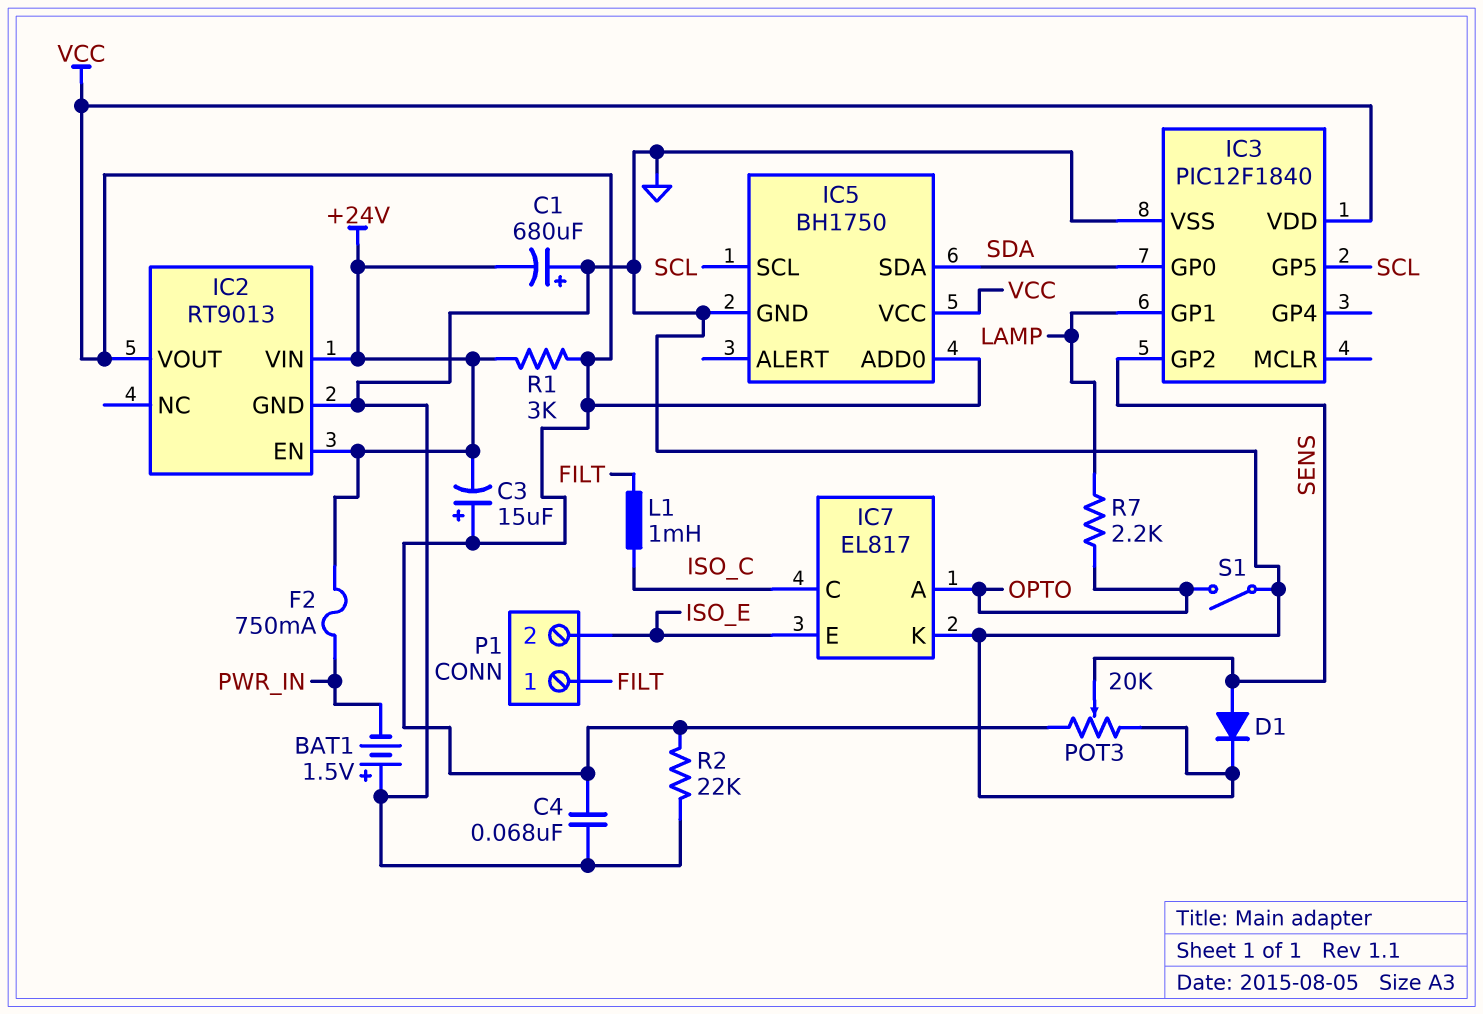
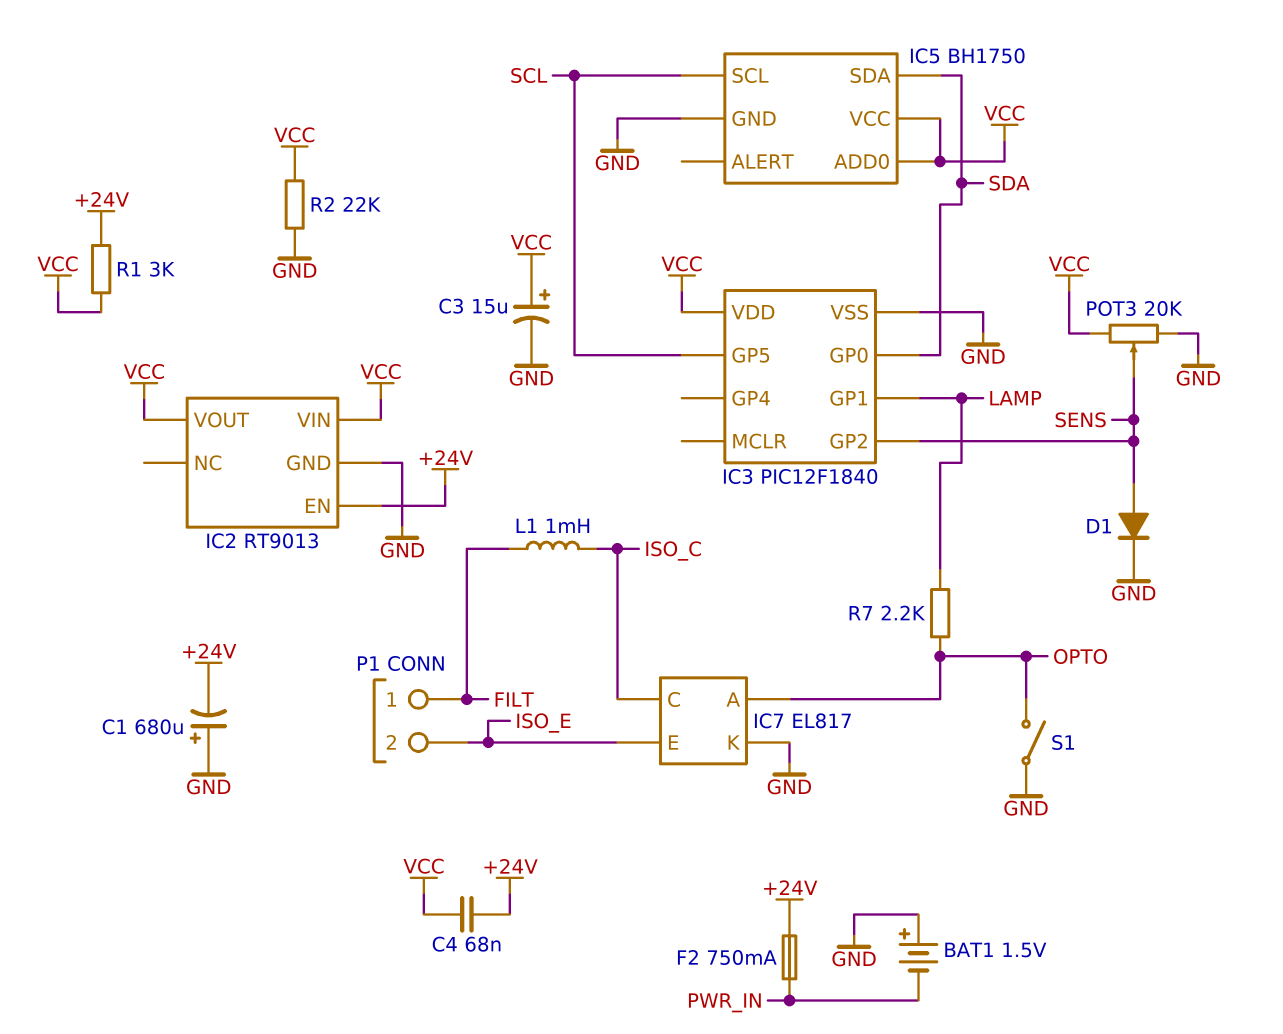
C3: 15uF (plus VCC, minus +24V) -> 15uF (plus VCC, minus GND)
C4: 68nF (GND, VCC) -> 68nF (+24V, VCC)
IC2 pin VIN: +24V -> VCC

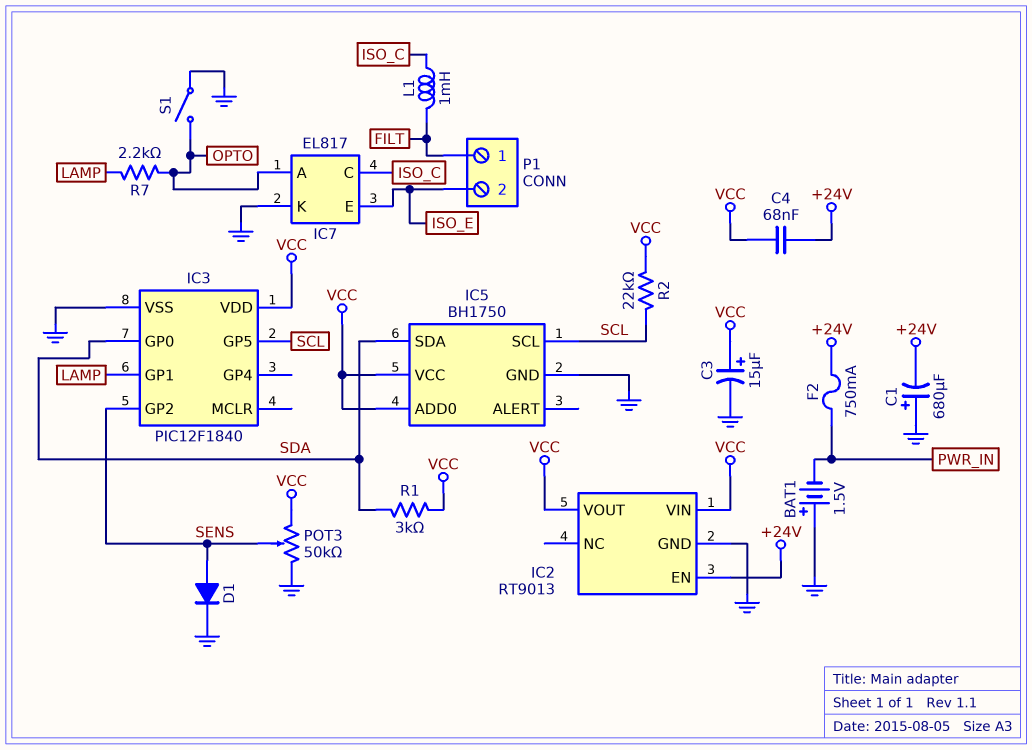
POT3: 20k (GND, VCC, wiper SENS) -> 50k (GND, VCC, wiper SENS)
R1: 3k (+24V, VCC) -> 3k (SDA, VCC)
R2: 22k (GND, VCC) -> 22k (SCL, VCC)

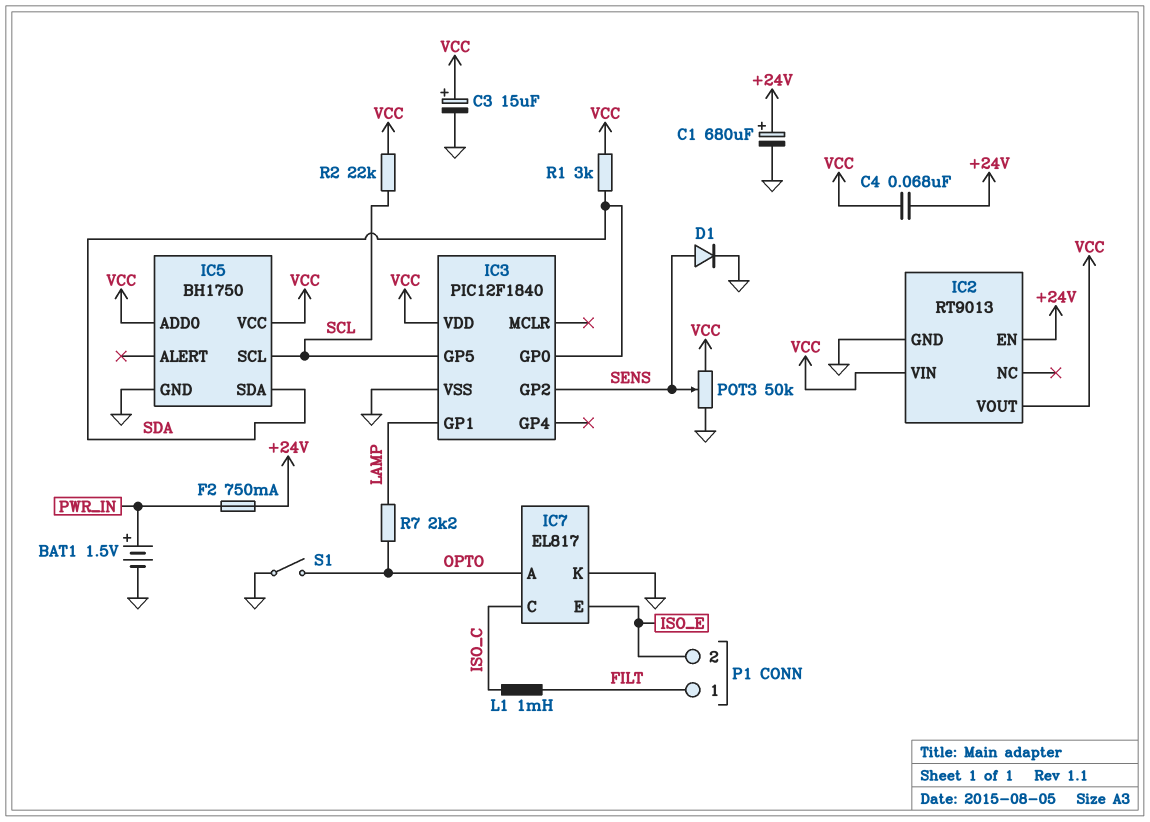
BAT1: 1.5V (plus GND, minus PWR_IN) -> 1.5V (plus PWR_IN, minus GND)
C1: 680uF (plus GND, minus +24V) -> 680uF (plus +24V, minus GND)

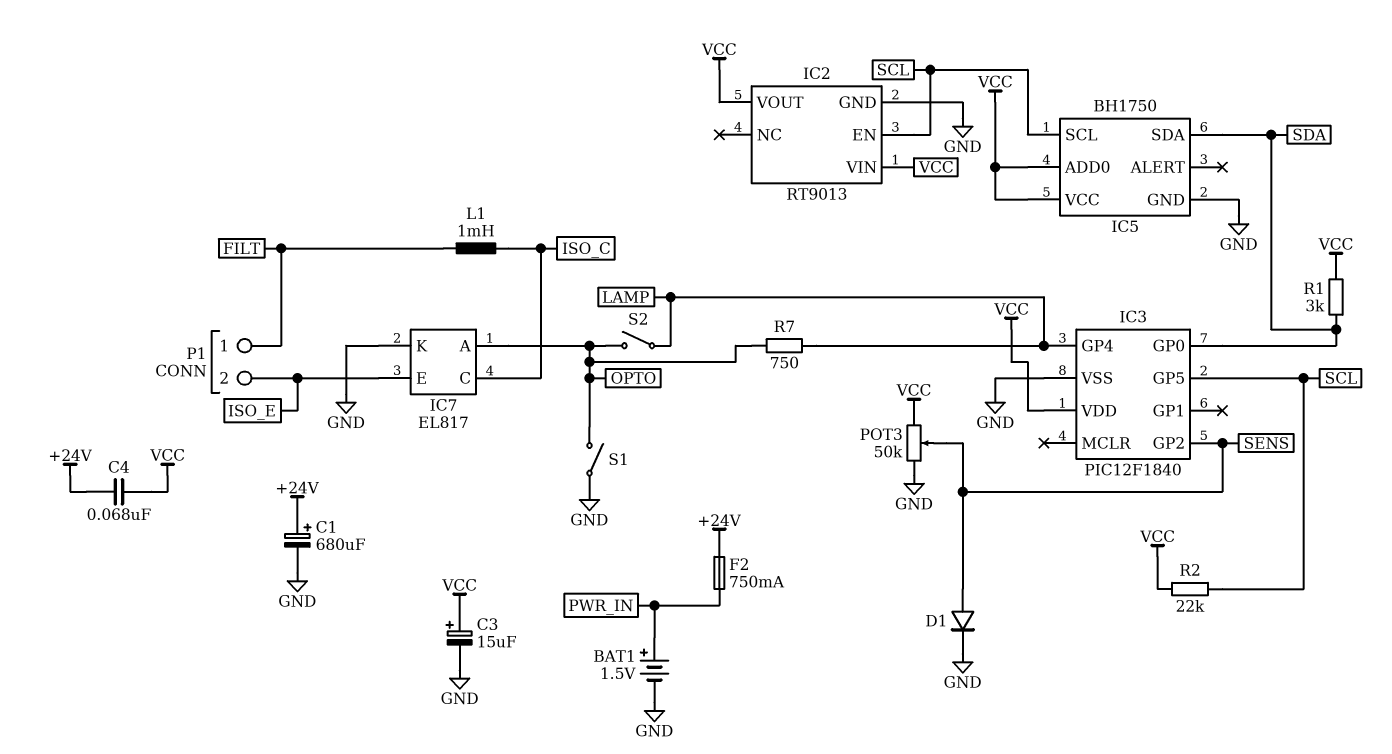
IC2 pin EN: +24V -> SCL
IC3 pin GP1: LAMP -> none
IC3 pin GP4: none -> LAMP
R7: 2.2k (LAMP, OPTO) -> 750 (LAMP, OPTO)
S2: none -> switch (LAMP, OPTO)

